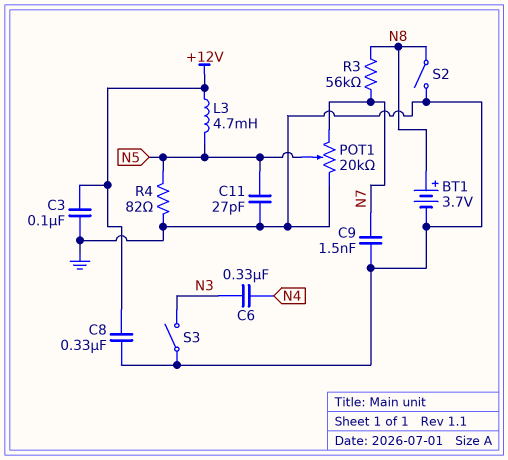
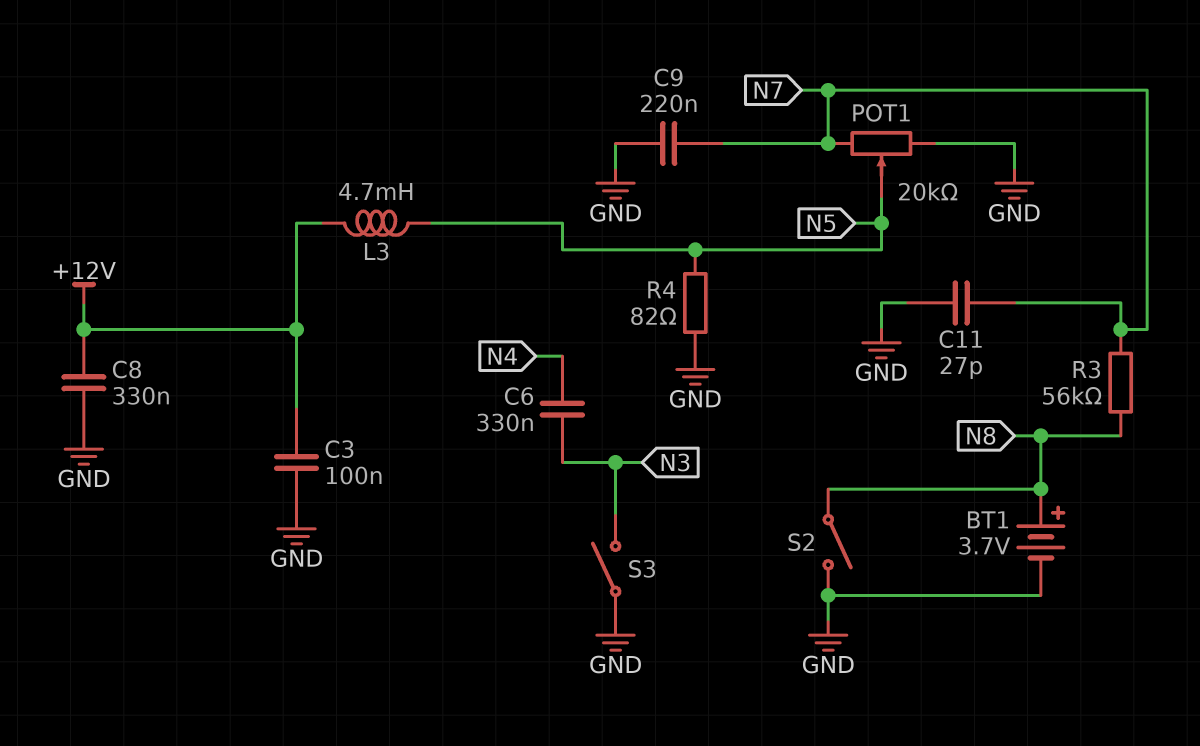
C9: 1.5nF (GND, N7) -> 220nF (GND, N7)
C11: 27pF (GND, N5) -> 27pF (GND, N7)

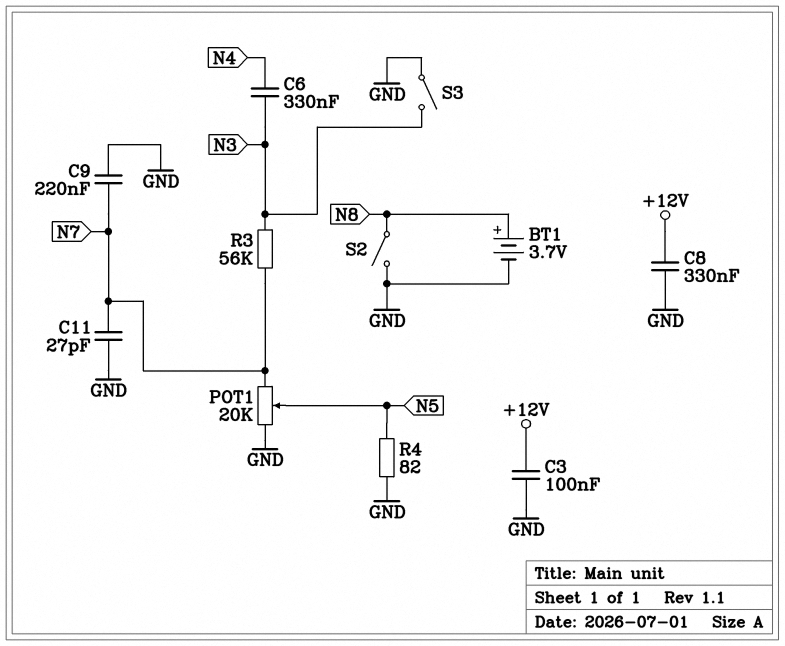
L3: 4.7mH (+12V, N5) -> none
R3: 56k (N7, N8) -> 56k (N3, N7)

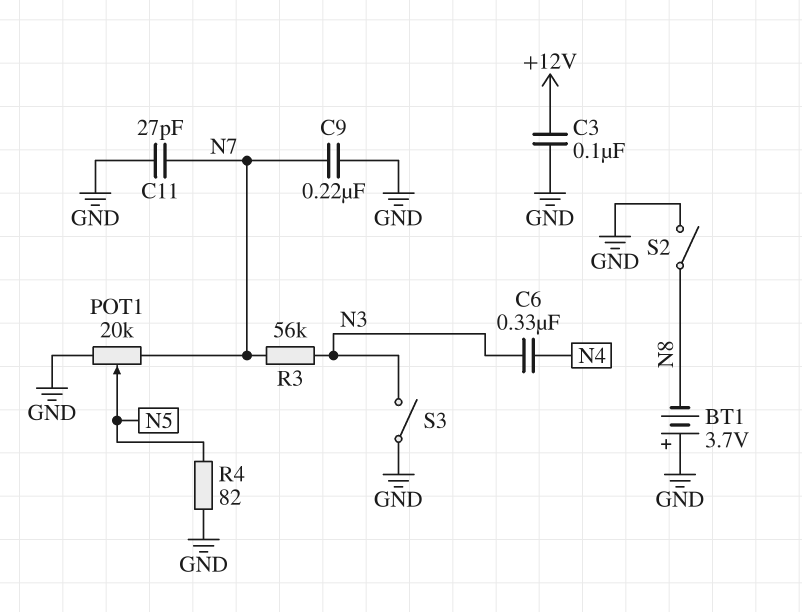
BT1: 3.7V (plus N8, minus GND) -> 3.7V (plus GND, minus N8)
C8: 330nF (+12V, GND) -> none

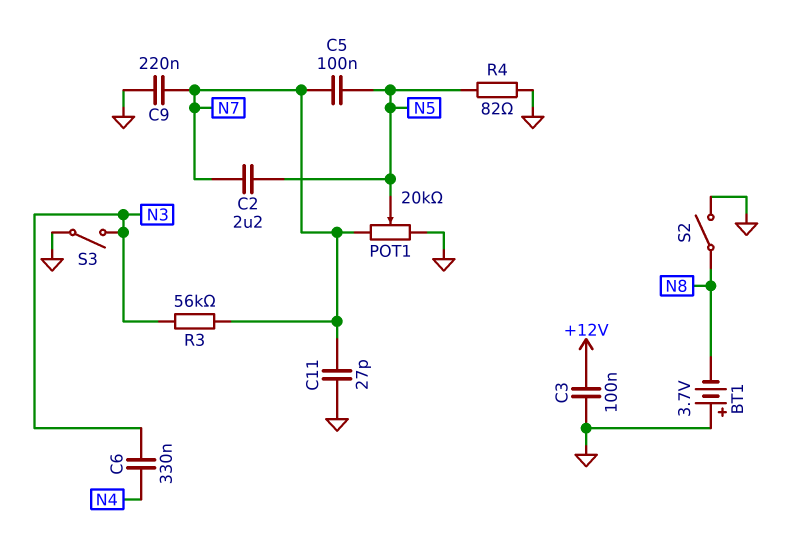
C2: none -> 2.2uF (N5, N7)
C5: none -> 100nF (N5, N7)

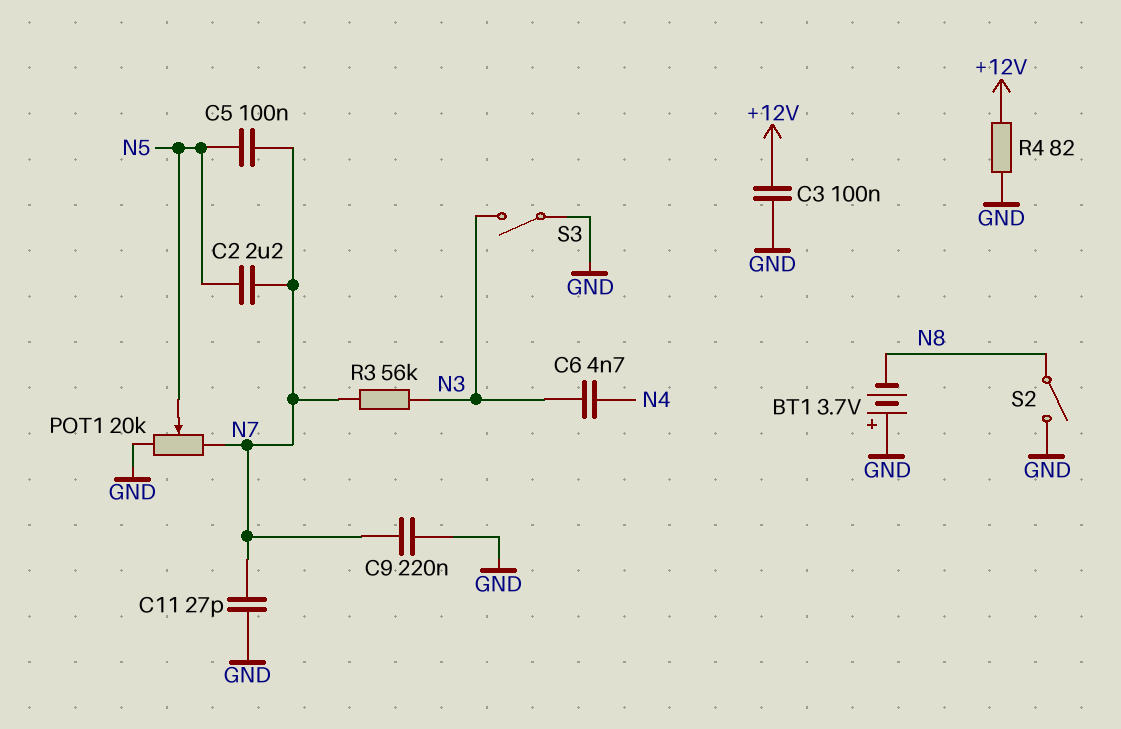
C6: 330nF (N3, N4) -> 4.7nF (N3, N4)
R4: 82 (GND, N5) -> 82 (+12V, GND)

